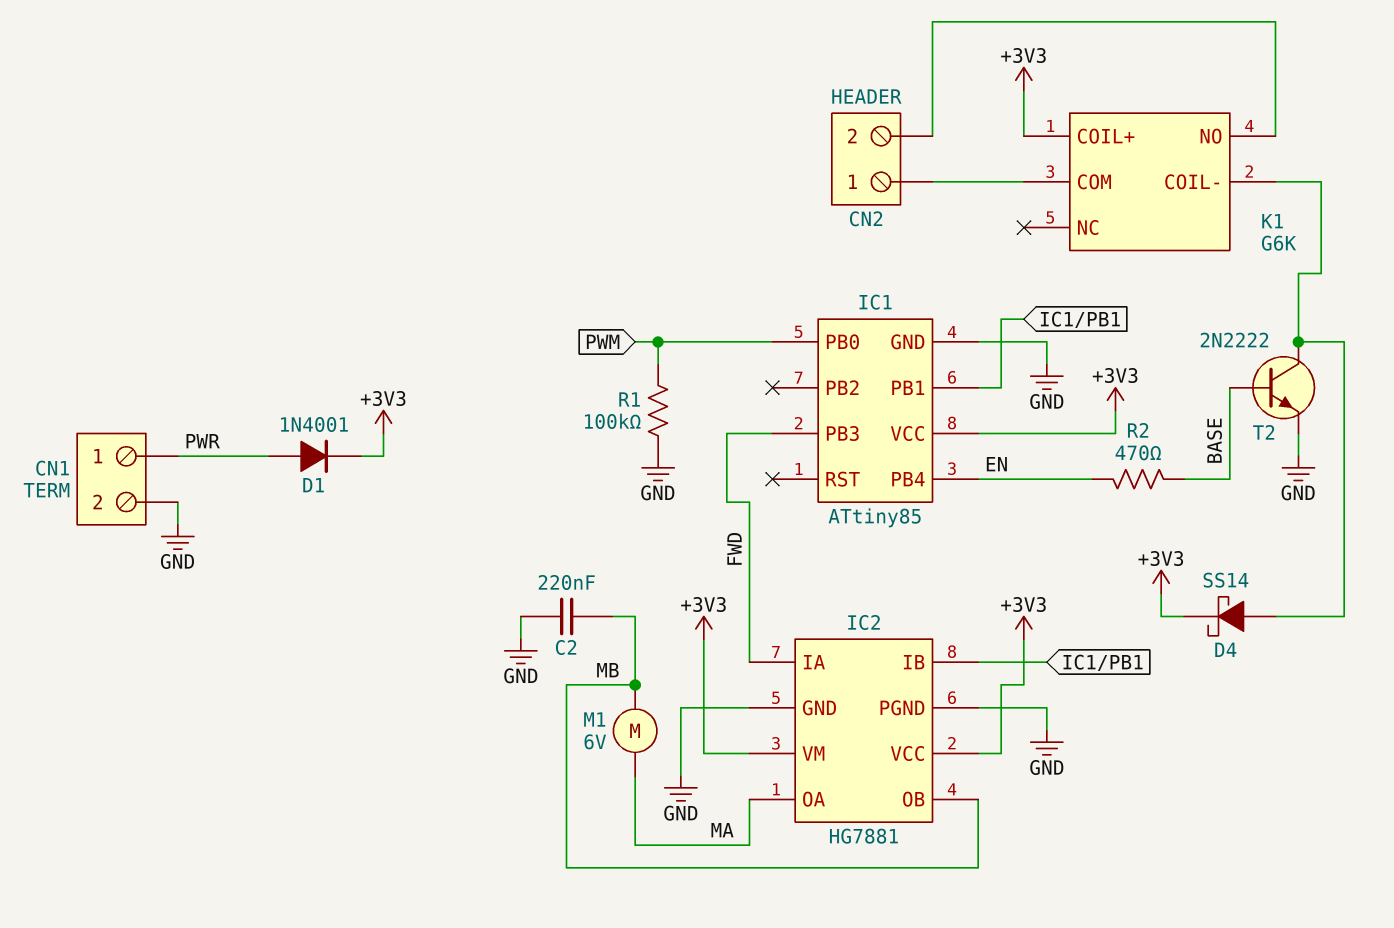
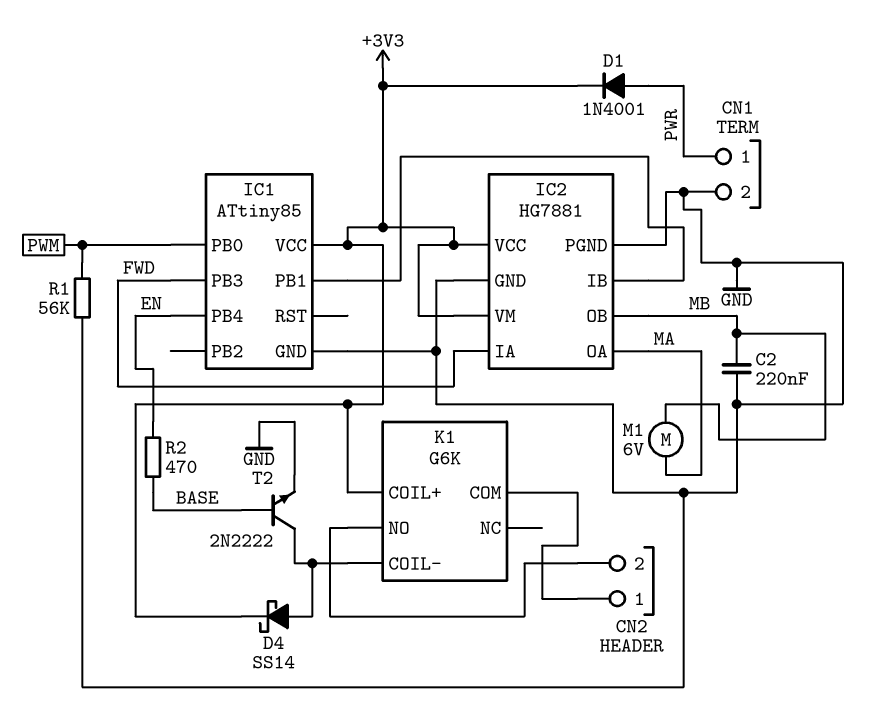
R1: 100k (GND, PWM) -> 56k (GND, PWM)

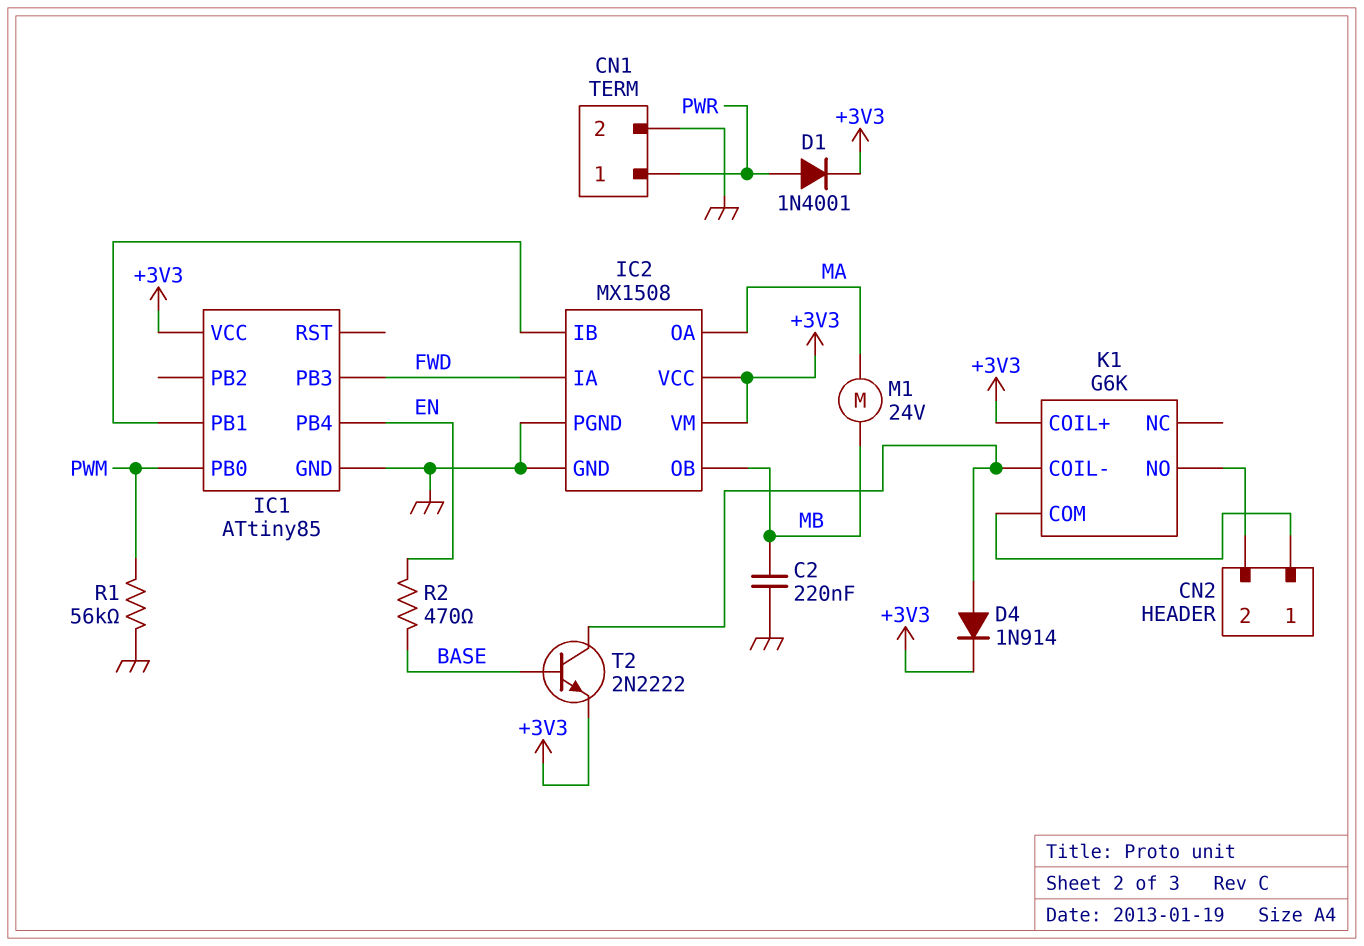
D4: schottky SS14 (A K1/COIL-, K +3V3) -> diode 1N914 (A K1/COIL-, K +3V3)
IC2: HG7881 -> MX1508
M1: motor 6V (MA, MB) -> motor 24V (MA, MB)
T2: NPN 2N2222 (B BASE, C K1/COIL-, E GND) -> NPN 2N2222 (B BASE, C K1/COIL-, E +3V3)

